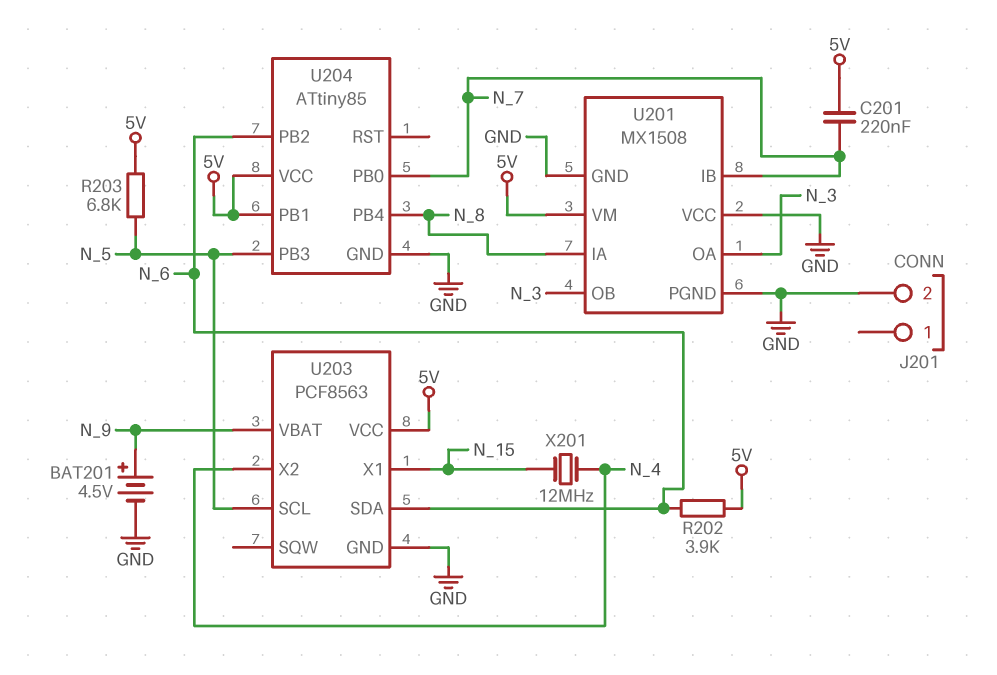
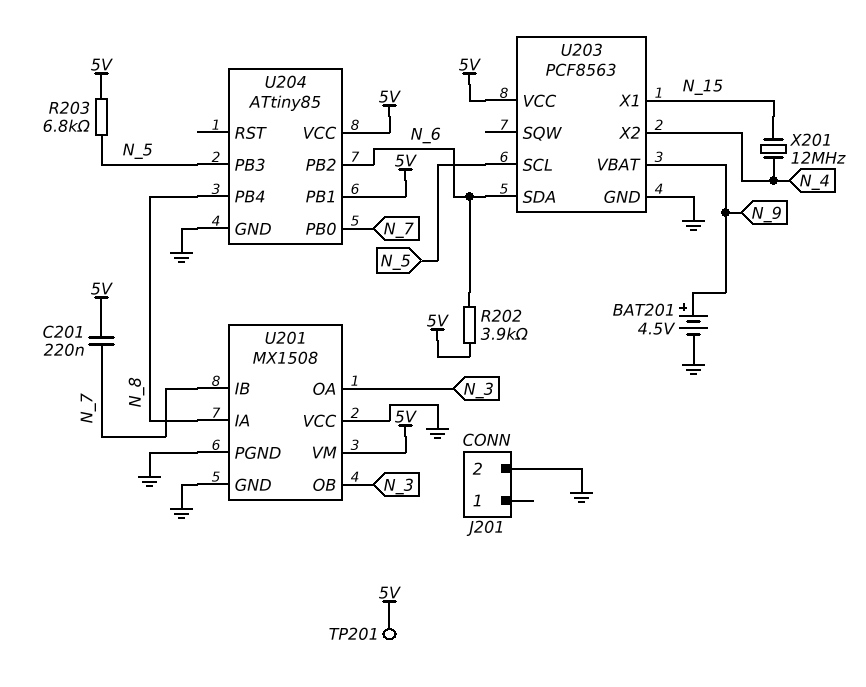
TP201: none -> test point (5V)

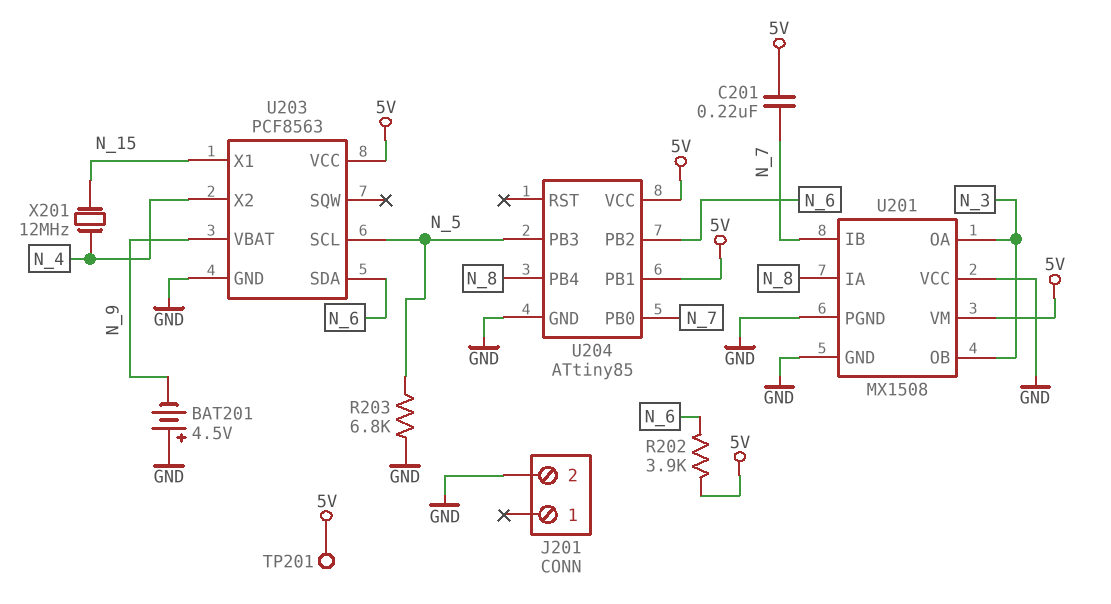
BAT201: 4.5V (plus N_9, minus GND) -> 4.5V (plus GND, minus N_9)
R203: 6.8k (5V, N_5) -> 6.8k (GND, N_5)

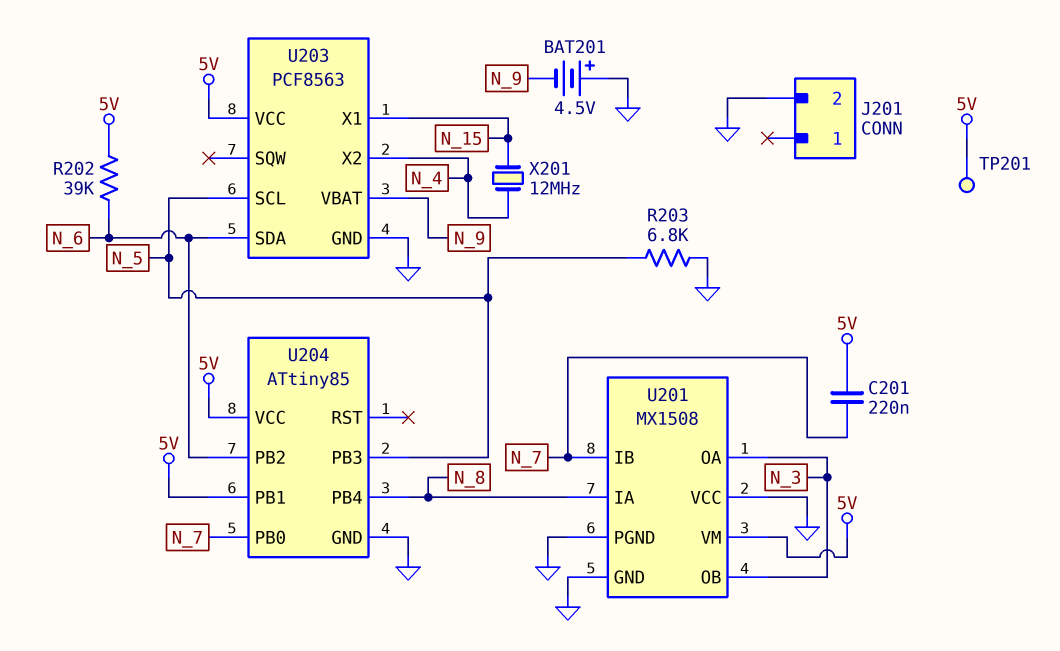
R202: 3.9k (5V, N_6) -> 39k (5V, N_6)

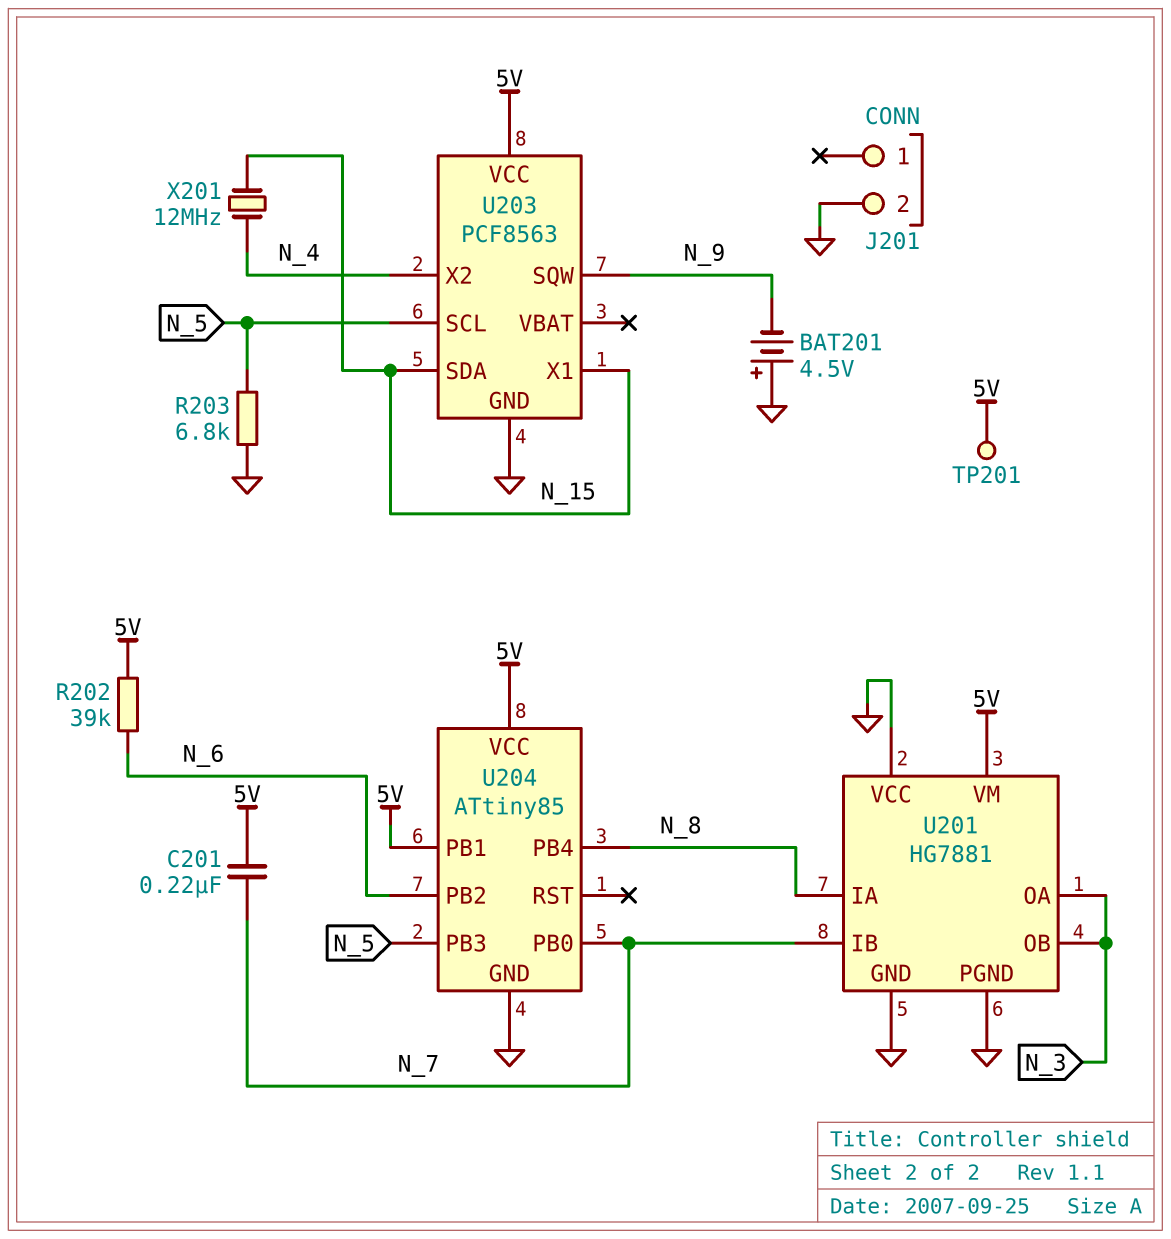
U201: MX1508 -> HG7881
U203 pin SDA: N_6 -> N_15
U203 pin SQW: none -> N_9
U203 pin VBAT: N_9 -> none

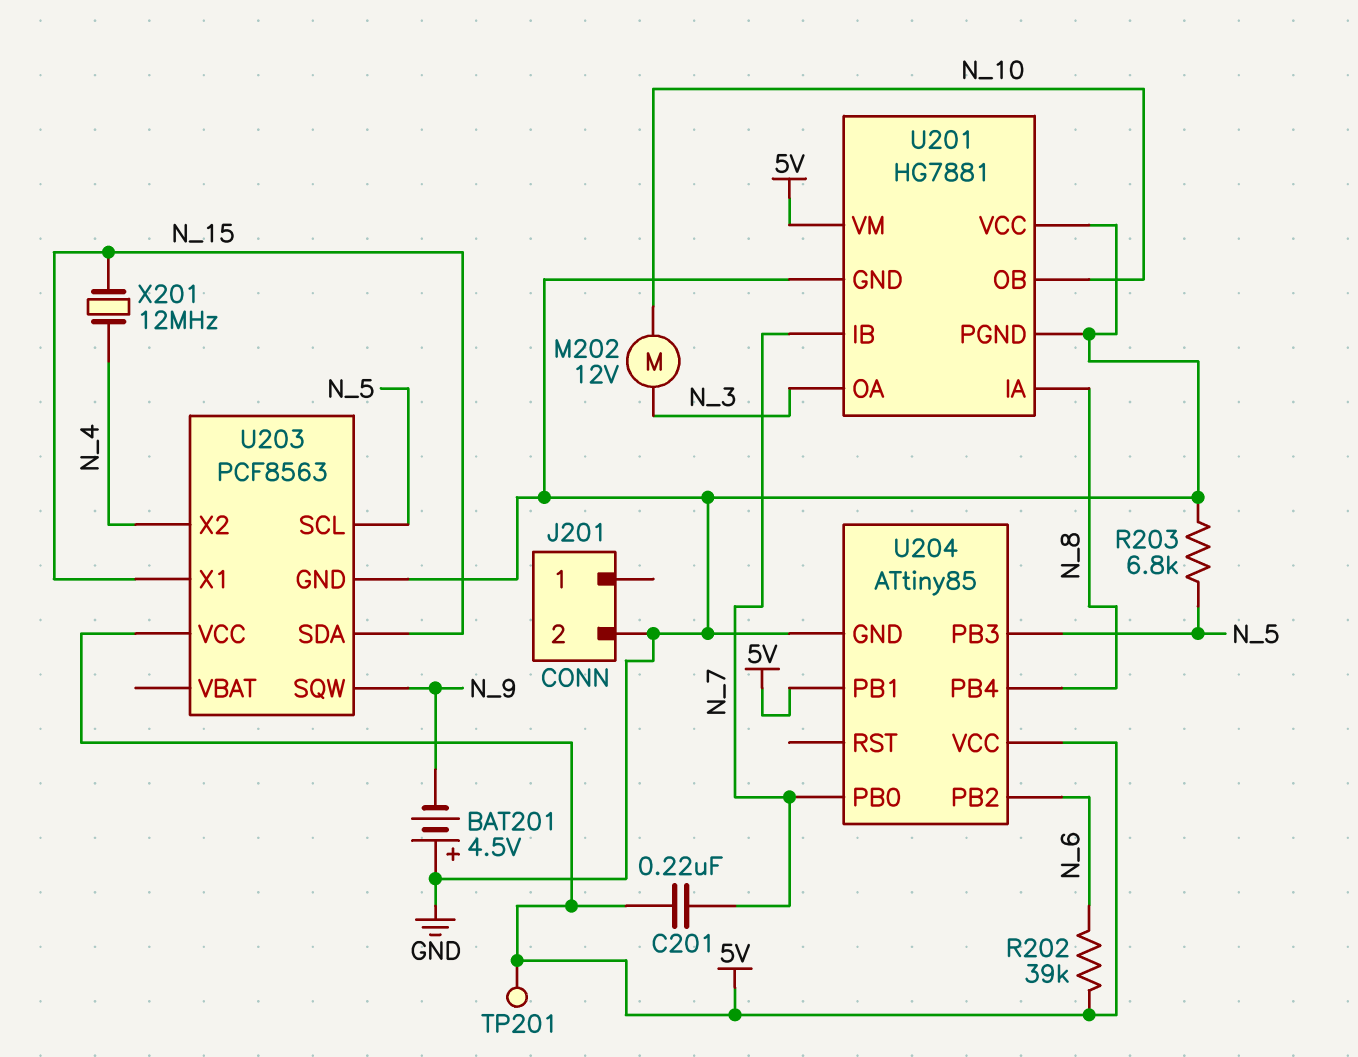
M202: none -> motor 12V (N_3, N_10)
U201 pin OB: N_3 -> N_10

